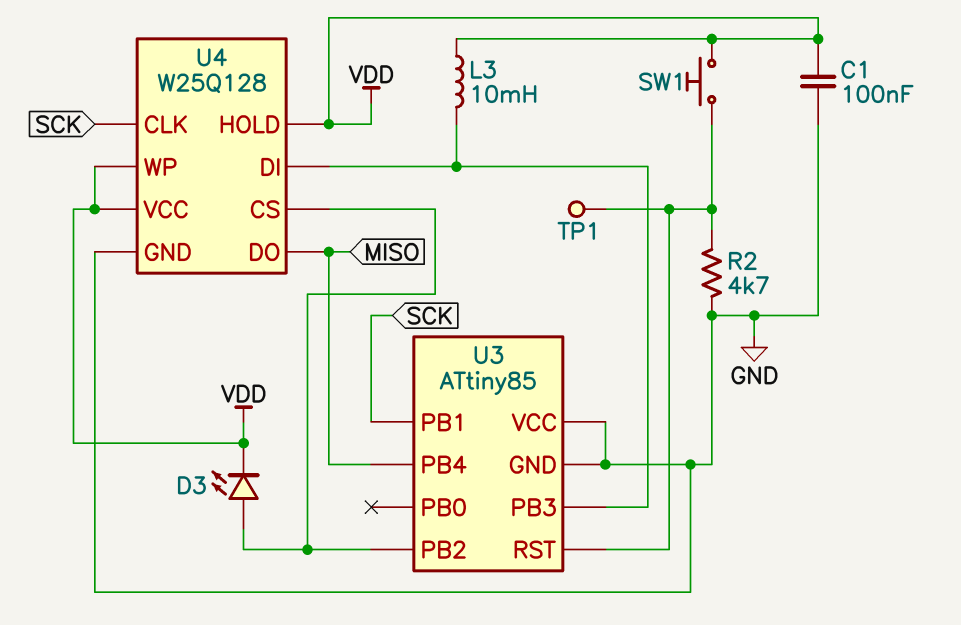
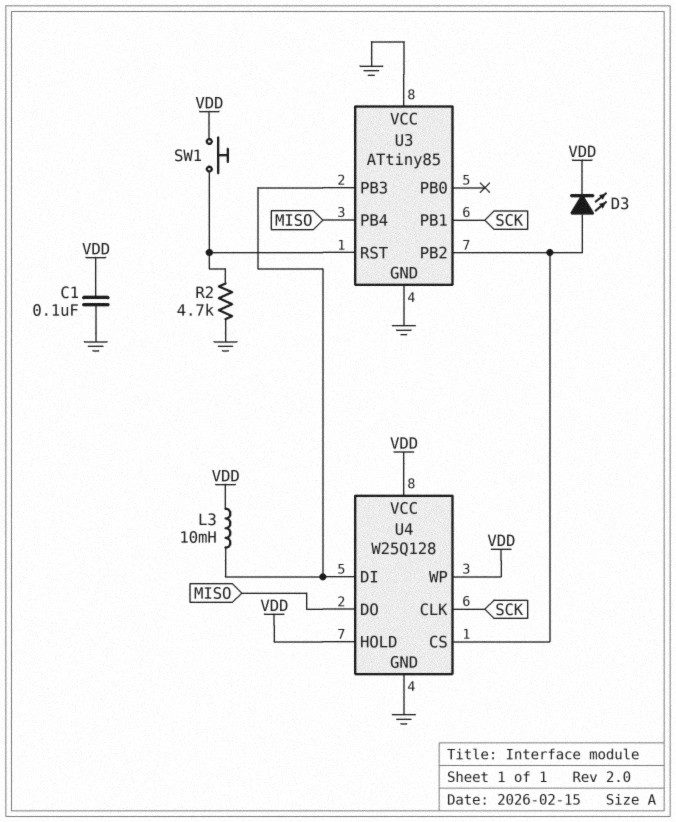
TP1: test point (U3/RST) -> none

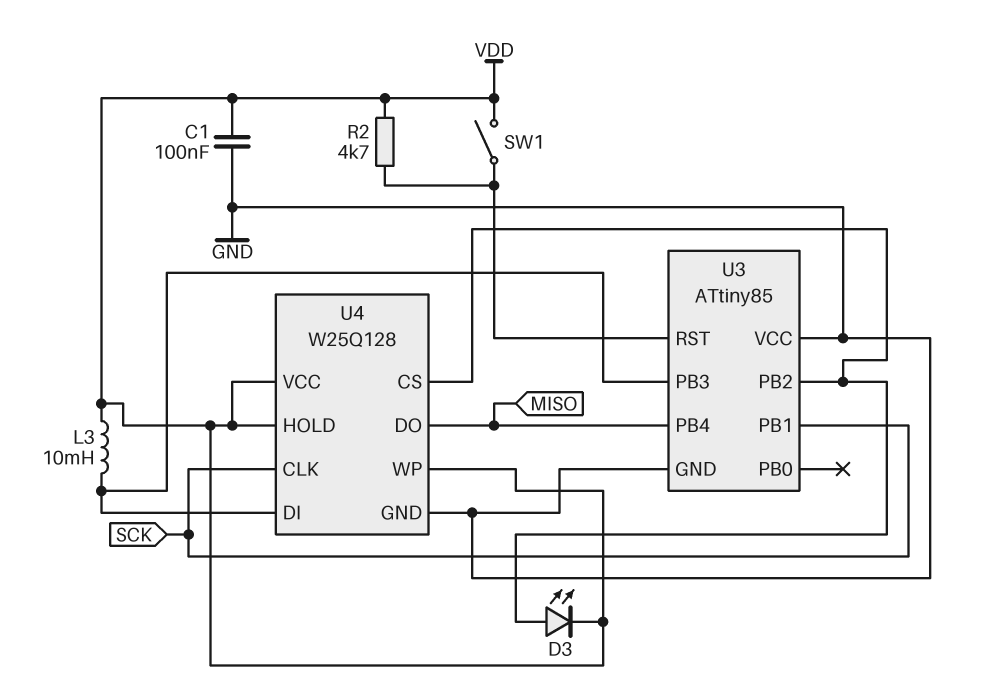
R2: 4.7k (GND, U3/RST) -> 4.7k (U3/RST, VDD)
SW1: button (U3/RST, VDD) -> switch (U3/RST, VDD)

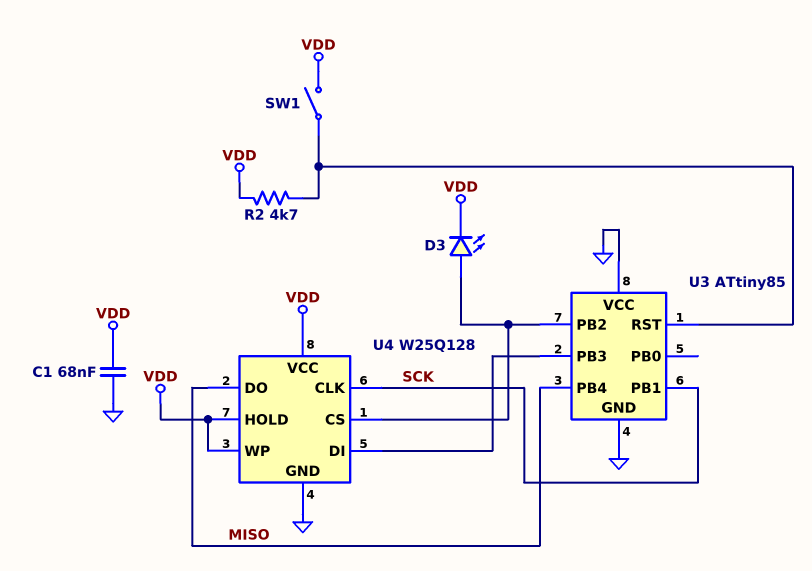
C1: 100nF (GND, VDD) -> 68nF (GND, VDD)
L3: 10mH (U3/PB3, VDD) -> none

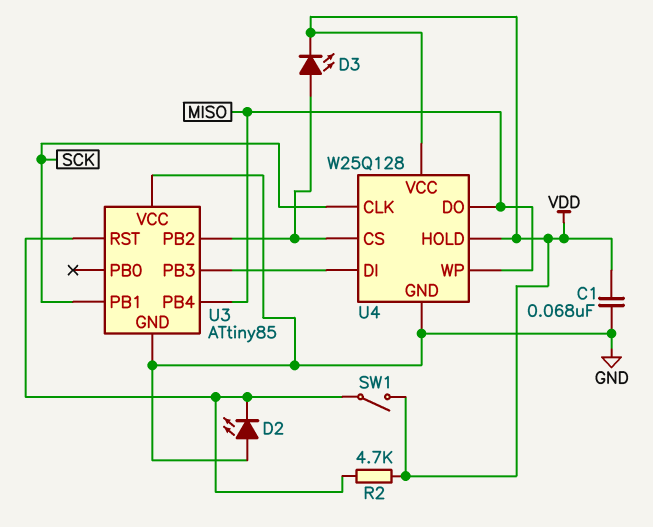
D2: none -> LED (A GND, K U3/RST)
U4 pin WP: VDD -> MISO

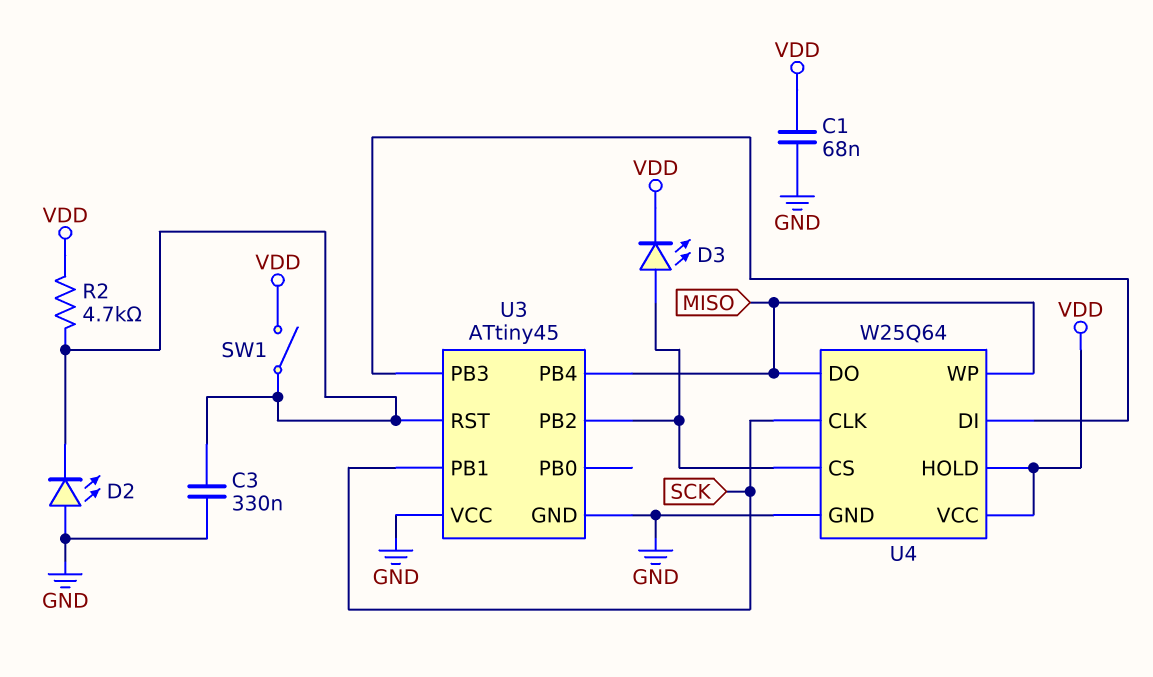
C3: none -> 330nF (GND, U3/RST)
U3: ATtiny85 -> ATtiny45
U4: W25Q128 -> W25Q64

